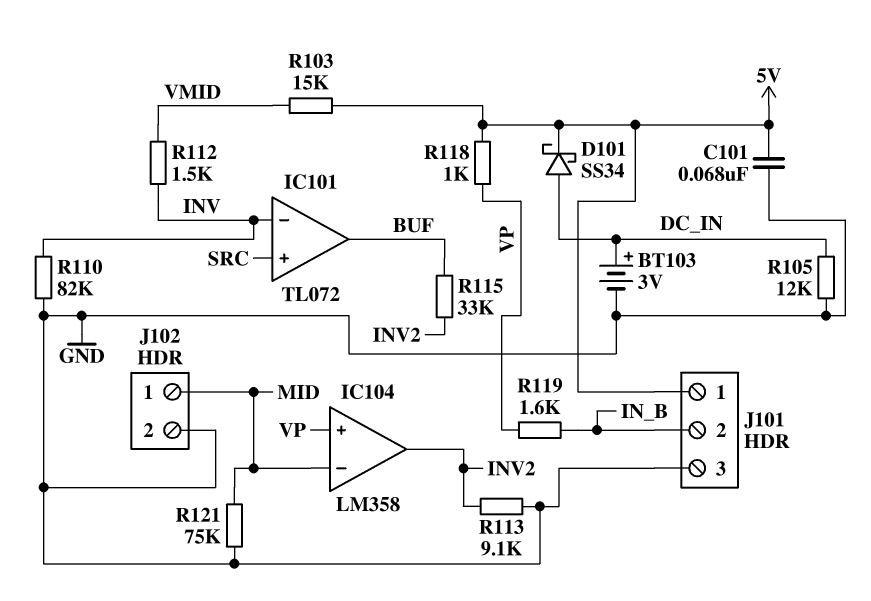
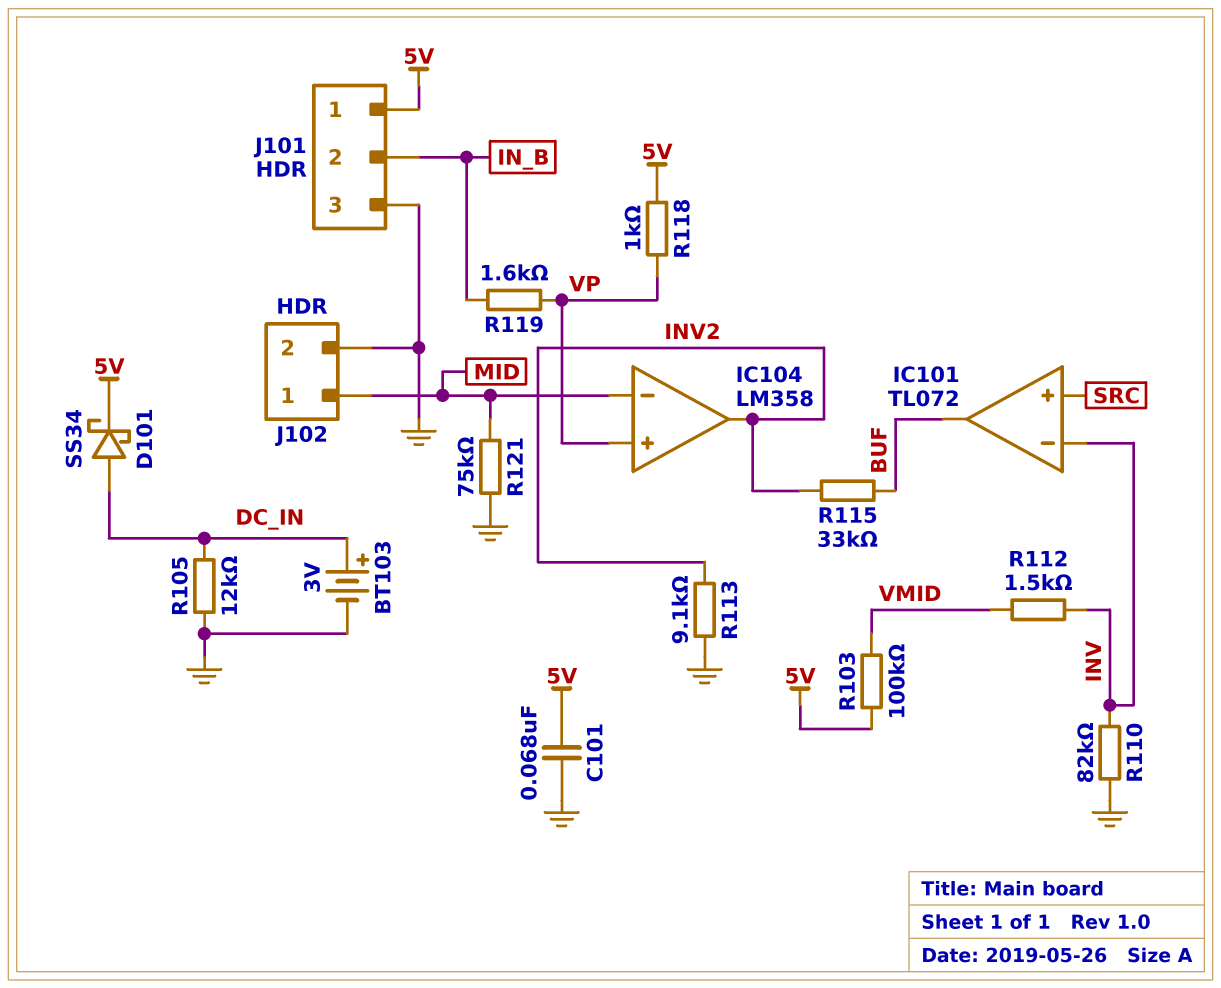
R103: 15k (5V, VMID) -> 100k (5V, VMID)

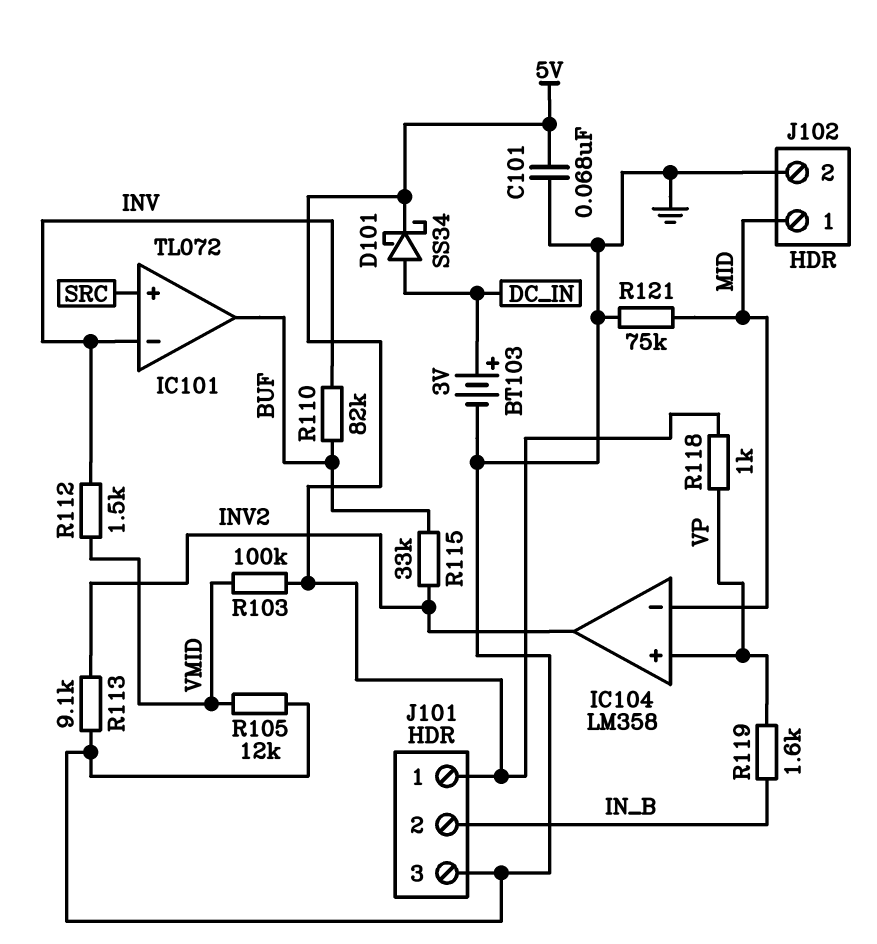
R105: 12k (DC_IN, GND) -> 12k (GND, VMID)
R110: 82k (GND, INV) -> 82k (BUF, INV)

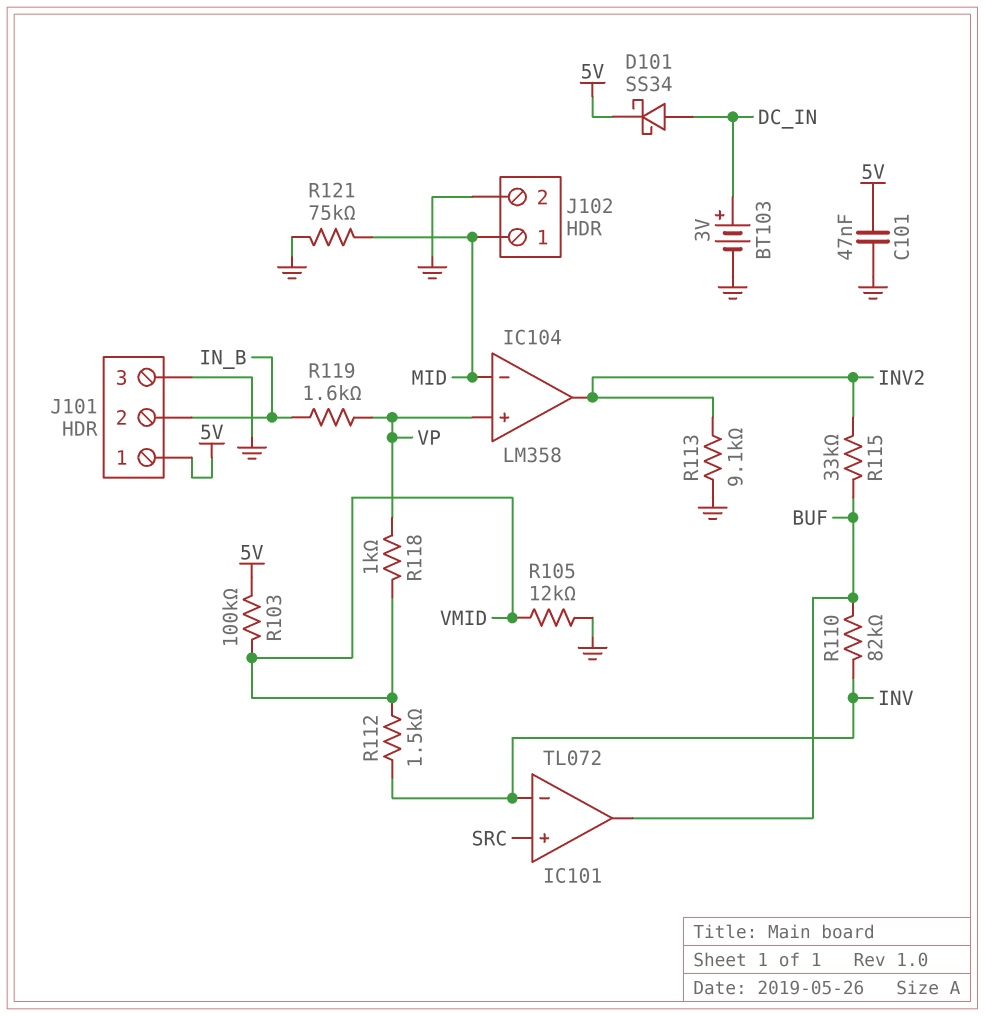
C101: 68nF (5V, GND) -> 47nF (5V, GND)
R118: 1k (5V, VP) -> 1k (VMID, VP)

